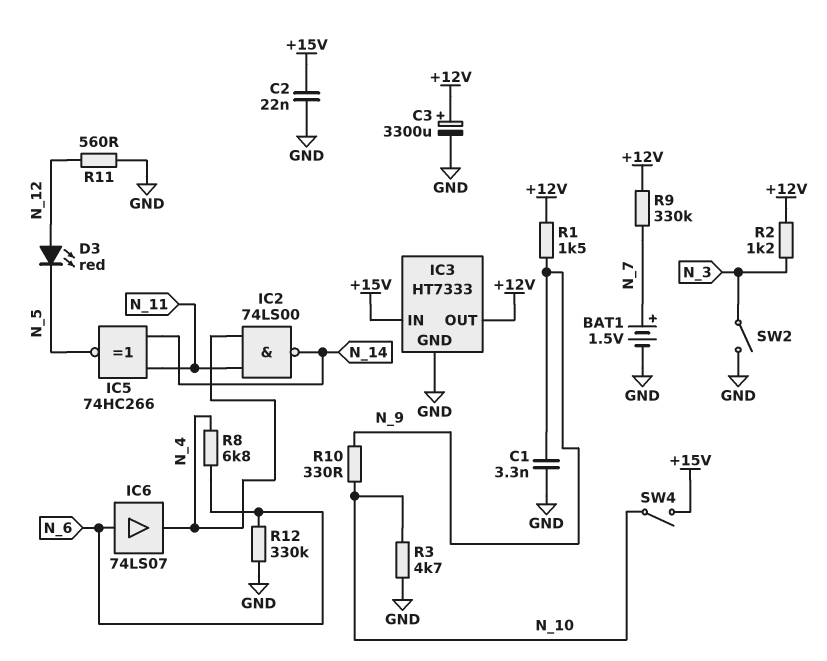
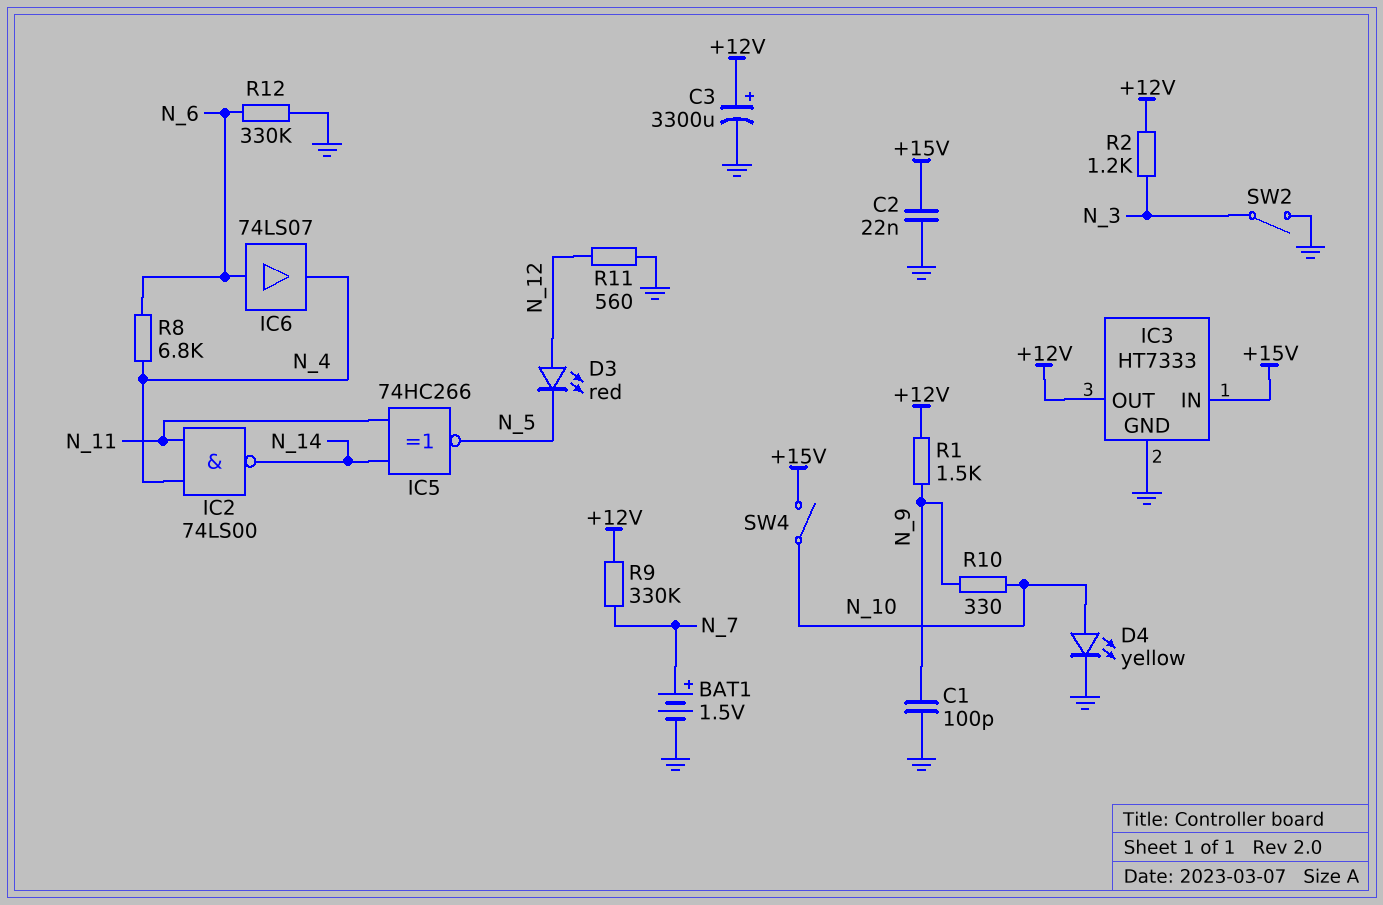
C1: 3.3nF (GND, N_9) -> 100pF (GND, N_9)
D4: none -> LED yellow (A N_10, K GND)
R3: 4.7k (GND, N_10) -> none

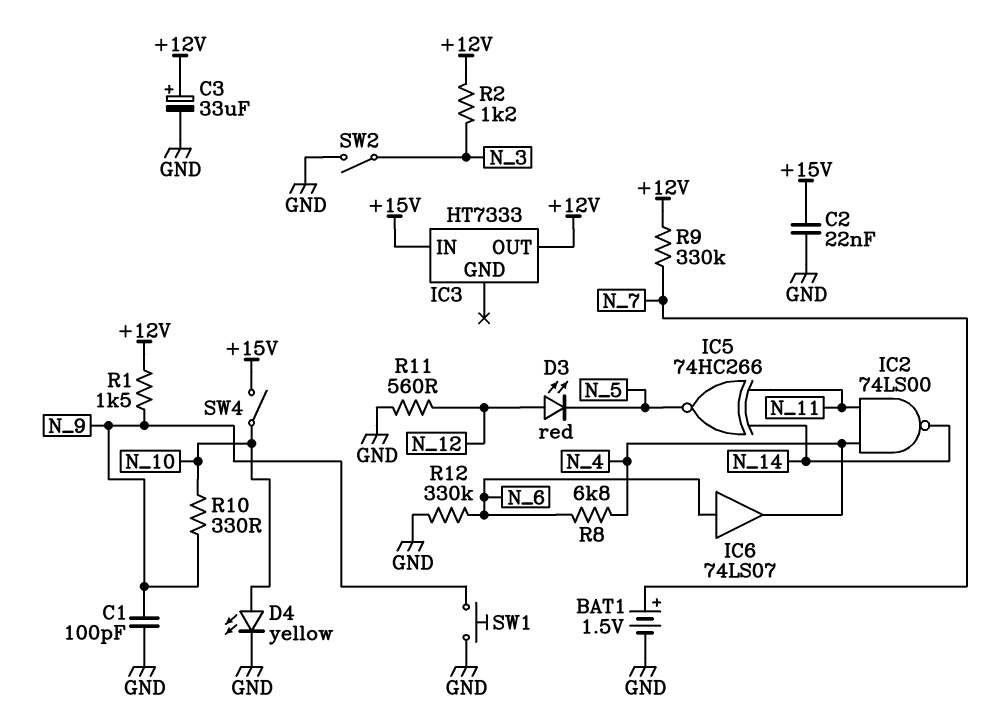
C3: 3300uF (plus +12V, minus GND) -> 33uF (plus +12V, minus GND)
IC3 pin GND: GND -> none
SW1: none -> button (GND, N_9)

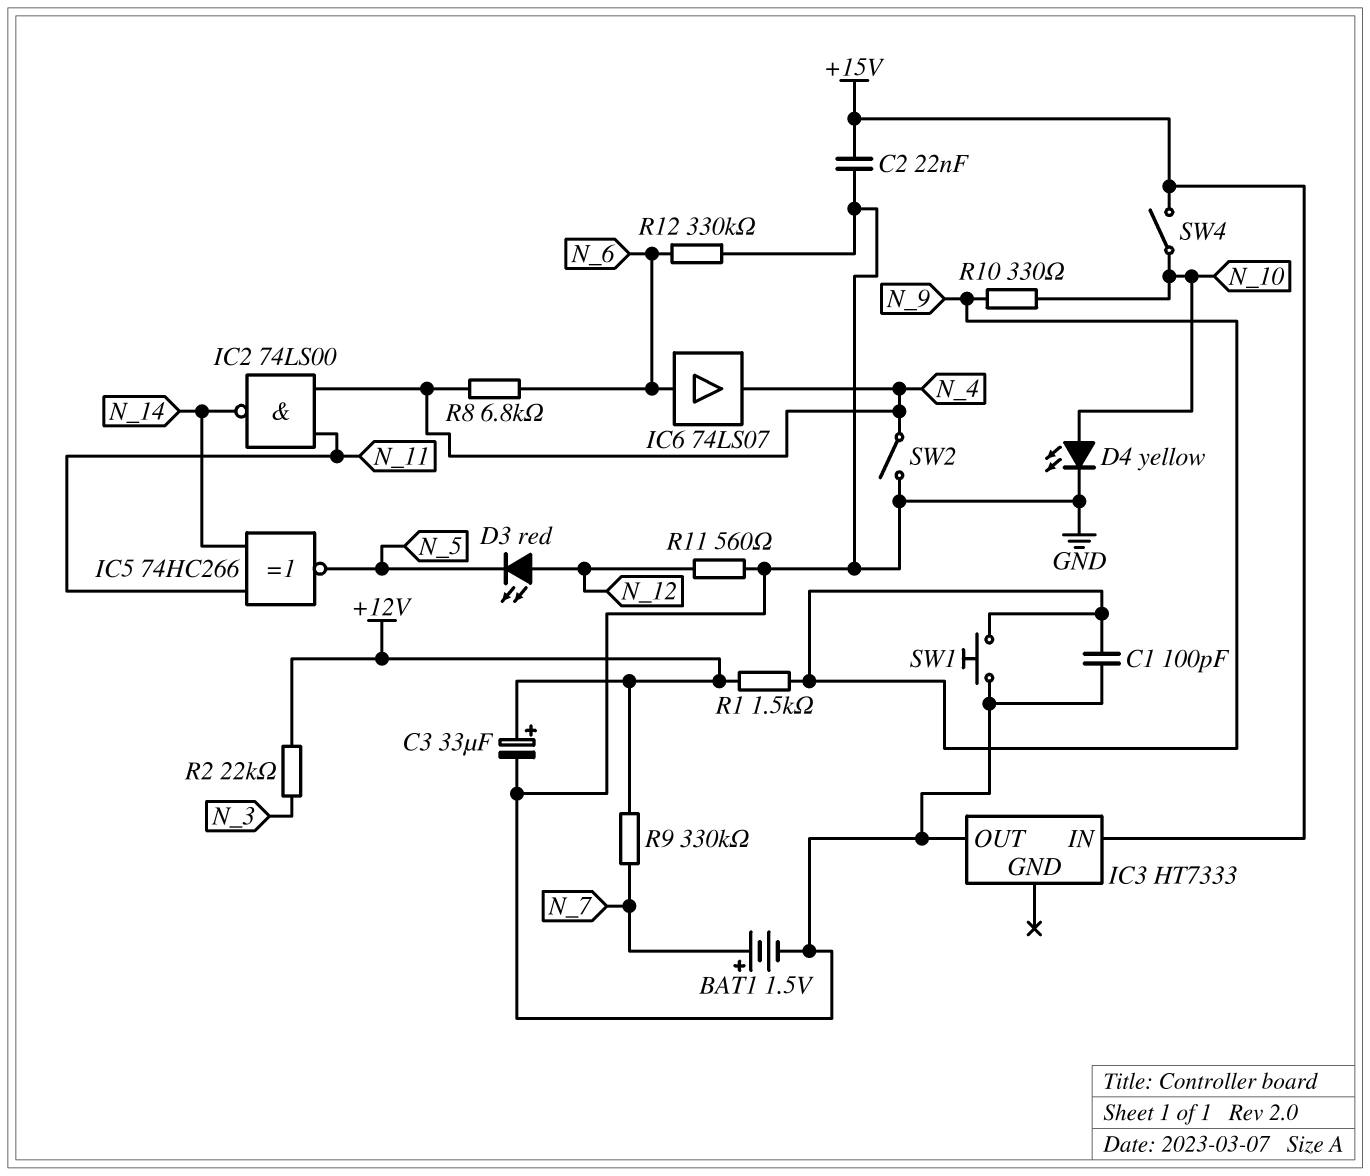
IC3 pin OUT: +12V -> GND
R2: 1.2k (+12V, N_3) -> 22k (+12V, N_3)
SW2: switch (GND, N_3) -> switch (GND, N_4)

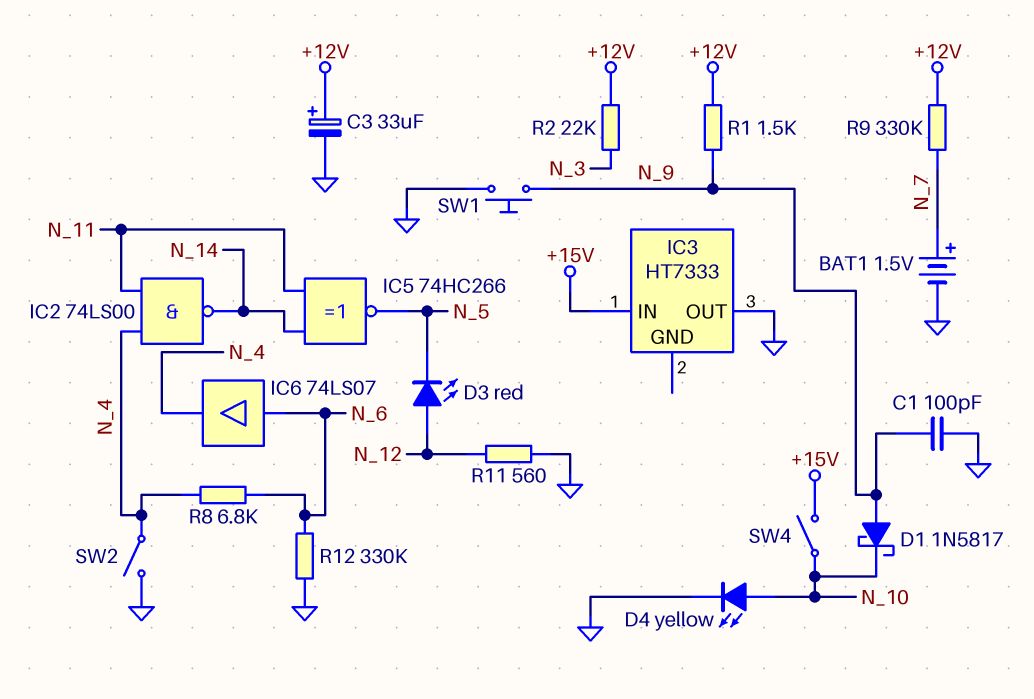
C2: 22nF (+15V, GND) -> none
D1: none -> schottky 1N5817 (A N_9, K N_10)
R10: 330 (N_9, N_10) -> none

